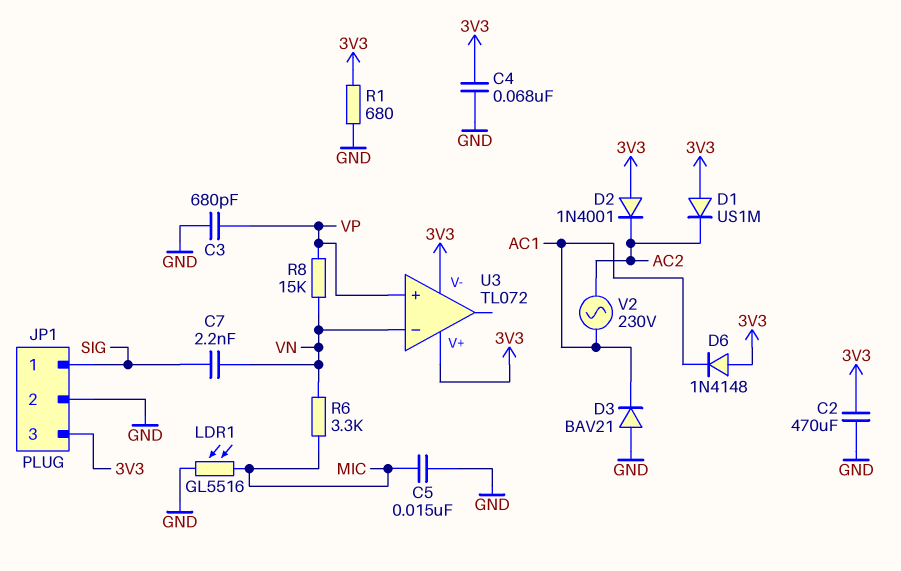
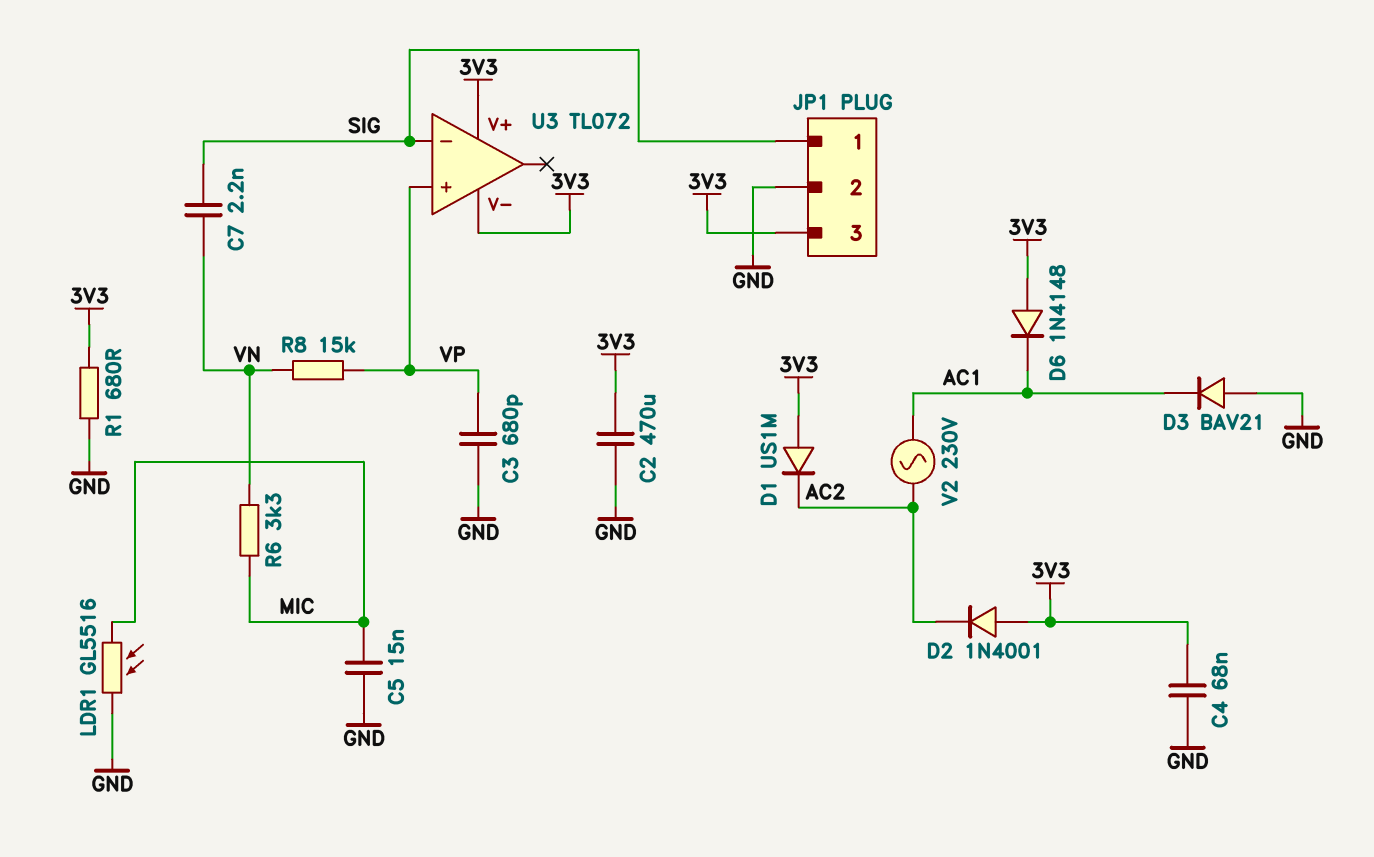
U3 pin in-: VN -> SIG

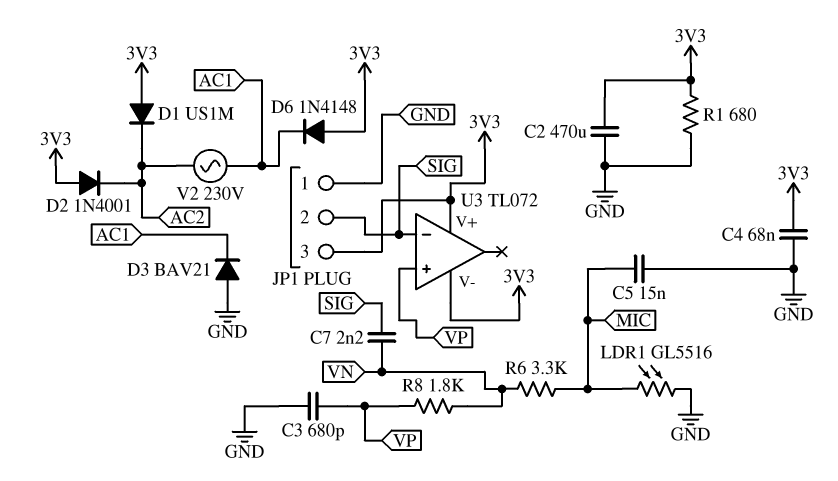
JP1 pin 1: SIG -> GND
JP1 pin 2: GND -> SIG
R8: 15k (VN, VP) -> 1.8k (VN, VP)

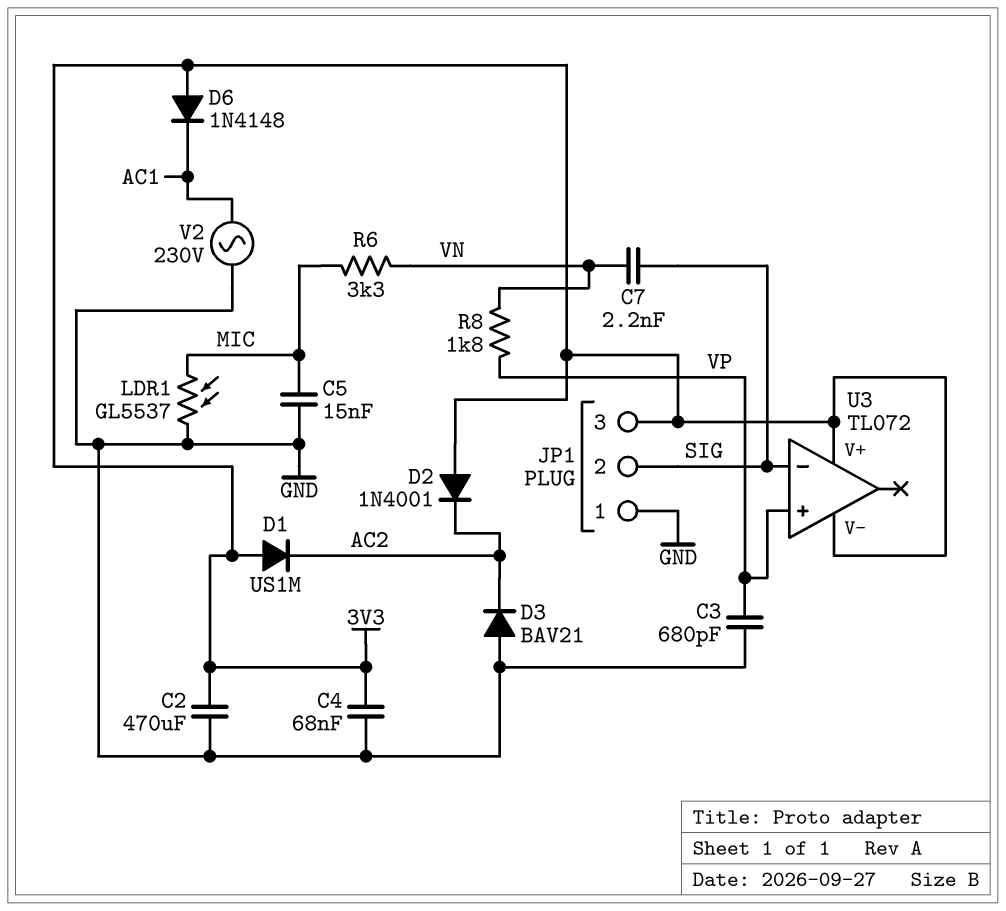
D3: diode BAV21 (A GND, K AC1) -> diode BAV21 (A GND, K AC2)
LDR1: GL5516 (GND, MIC) -> GL5537 (GND, MIC)
R1: 680 (3V3, GND) -> none
V2: AC 230V (AC1, AC2) -> AC 230V (AC1, GND)

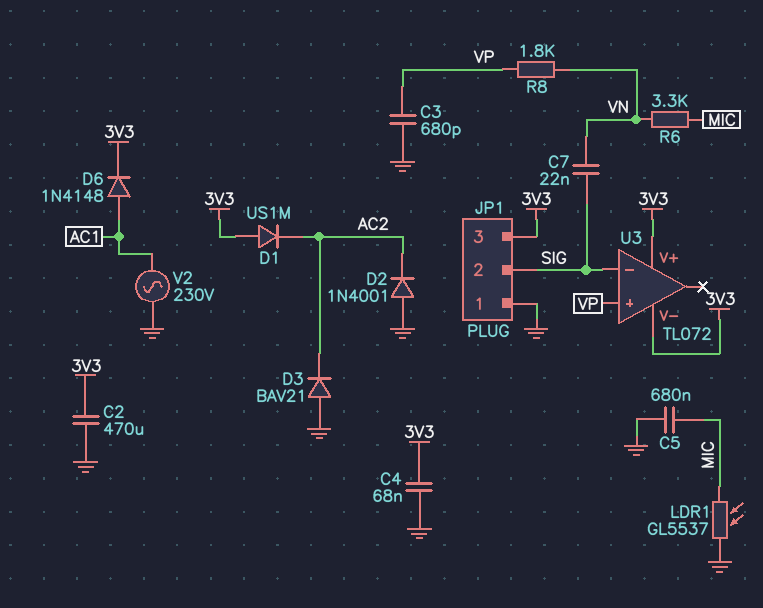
C5: 15nF (GND, MIC) -> 680nF (GND, MIC)
C7: 2.2nF (SIG, VN) -> 22nF (SIG, VN)
D2: diode 1N4001 (A 3V3, K AC2) -> diode 1N4001 (A GND, K AC2)
D6: diode 1N4148 (A 3V3, K AC1) -> diode 1N4148 (A AC1, K 3V3)

